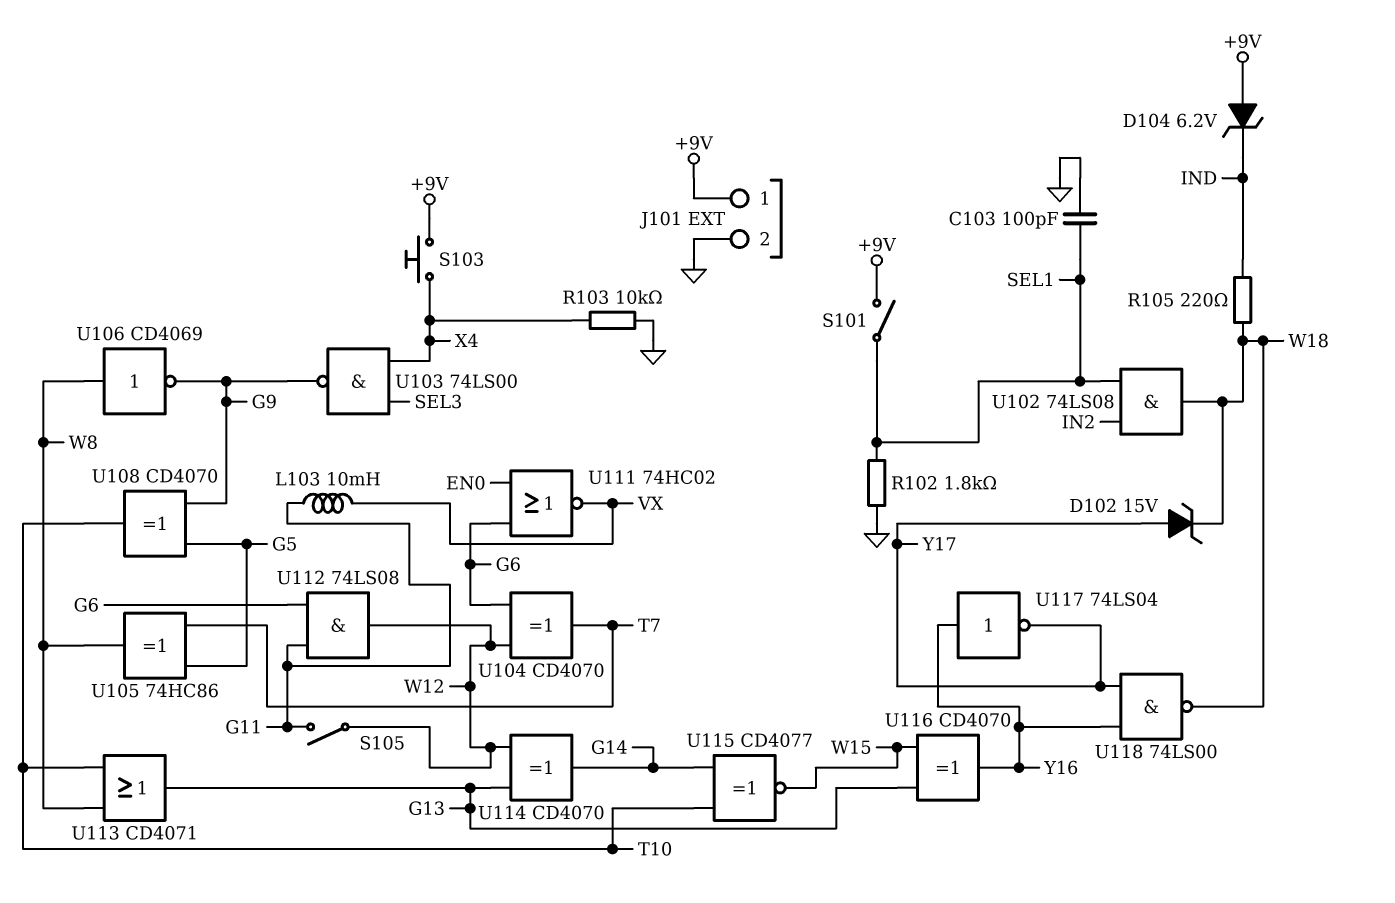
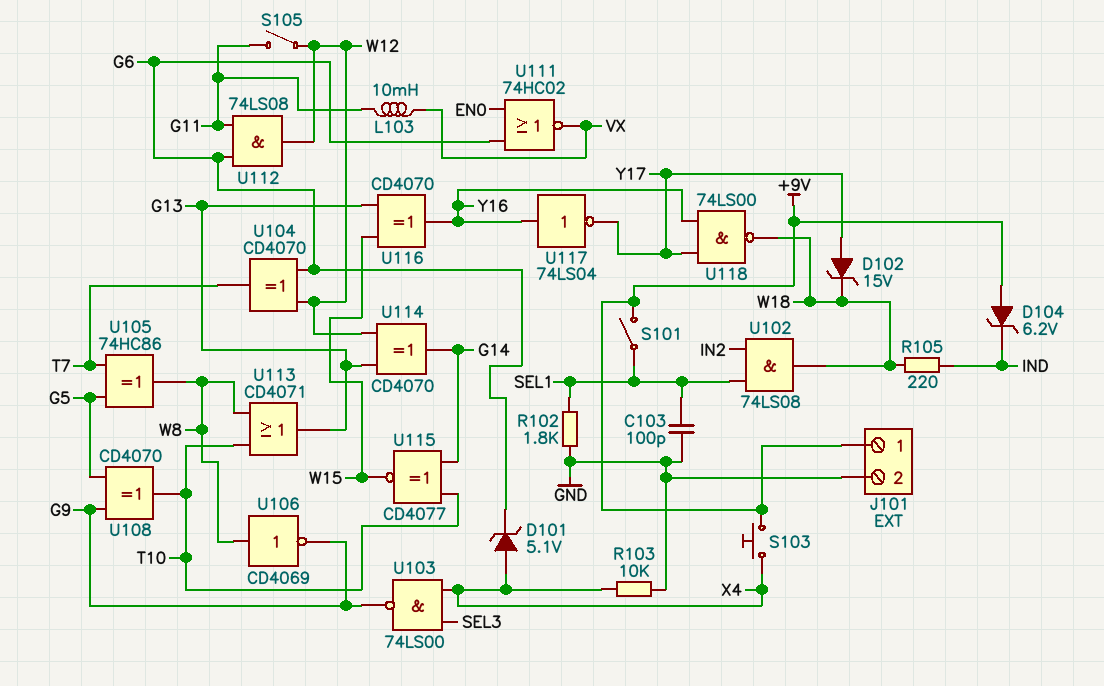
D101: none -> zener 5.1V (A X4, K G6)

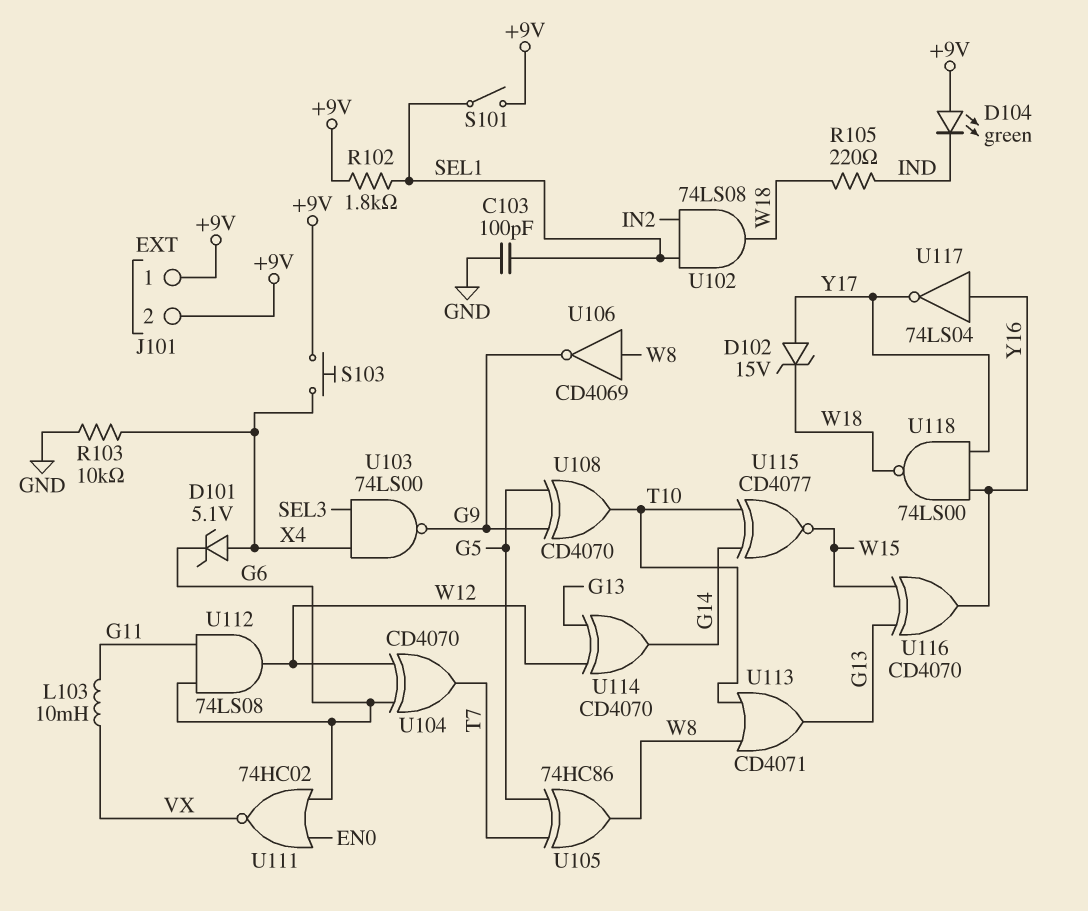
D104: zener 6.2V (A +9V, K IND) -> LED green (A +9V, K IND)
J101 pin 2: GND -> +9V
R102: 1.8k (GND, SEL1) -> 1.8k (+9V, SEL1)
S105: switch (G11, W12) -> none

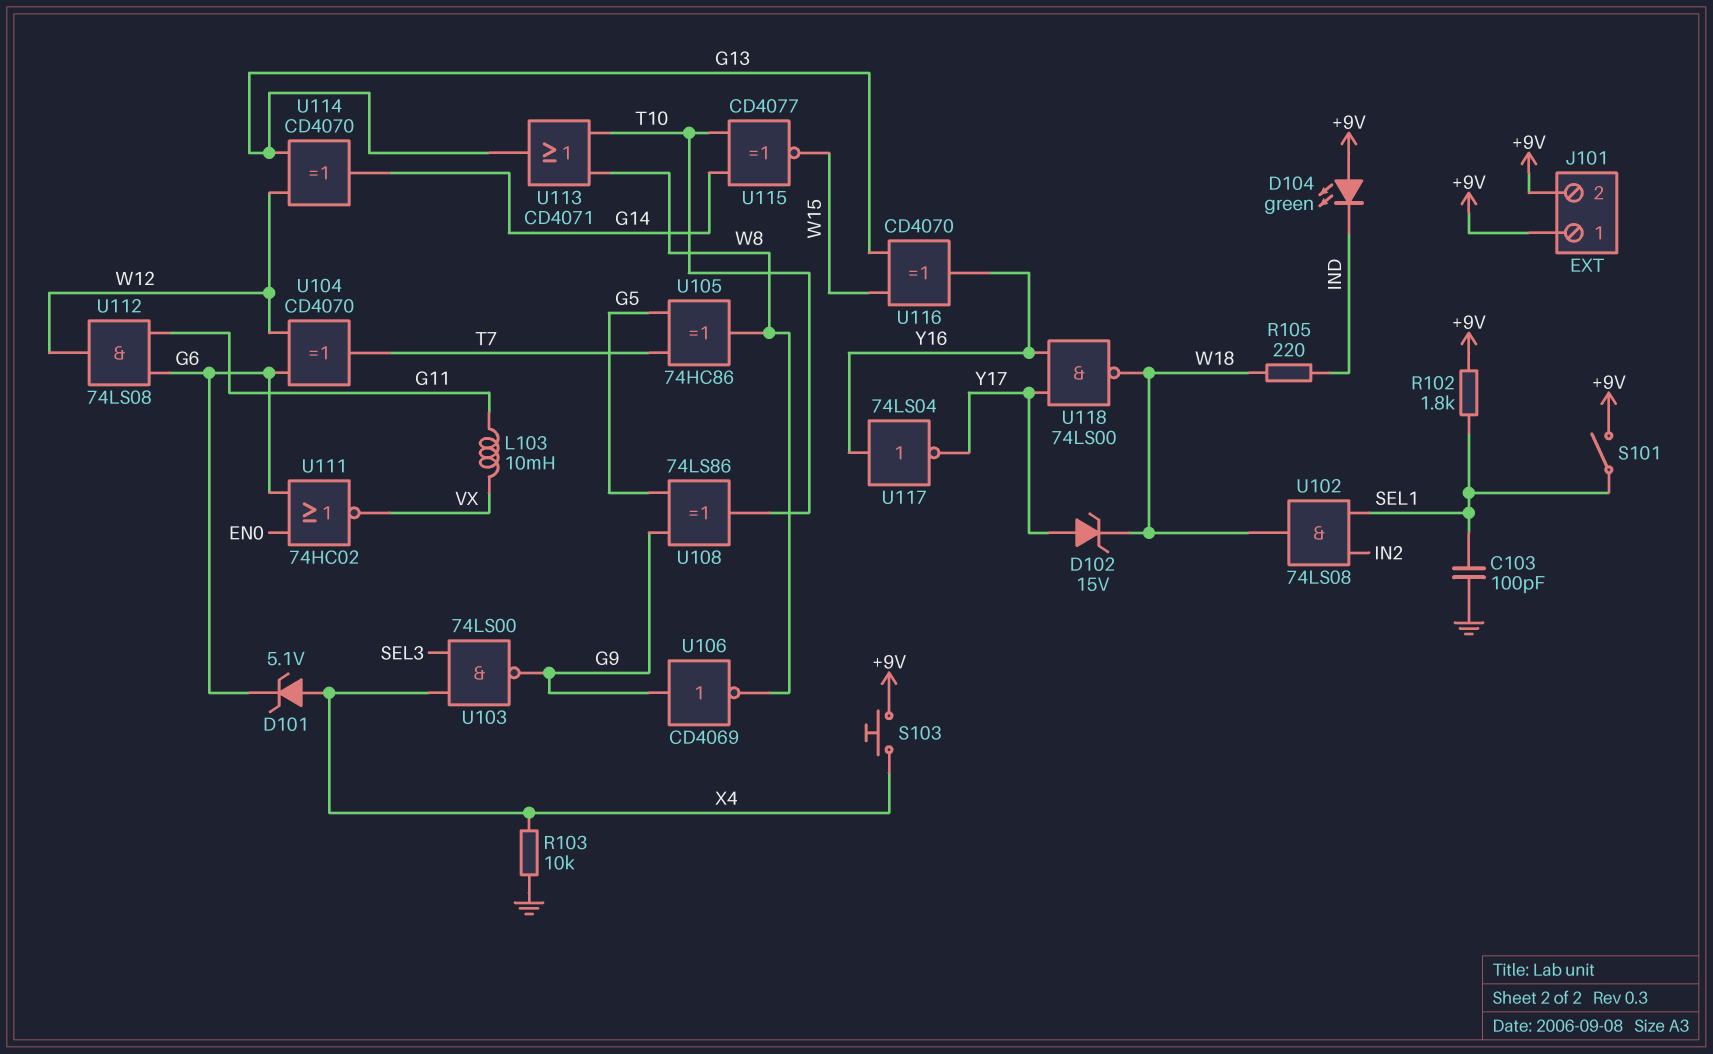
U106: NOT CD4069 (in W8, out G9) -> NOT CD4069 (in G9, out W8)
U108: XOR CD4070 (in G5, in G9, out T10) -> XOR 74LS86 (in G5, in G9, out T10)

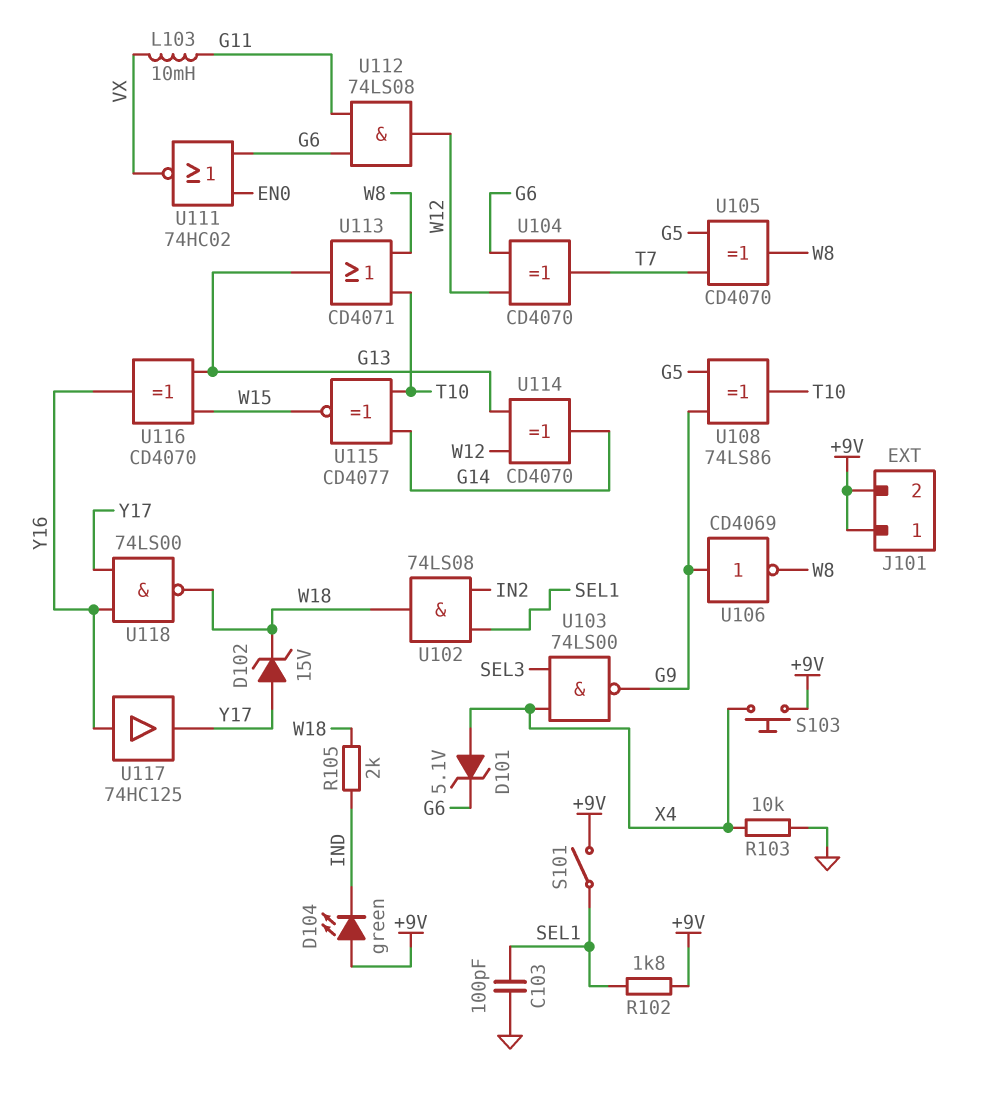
R105: 220 (IND, W18) -> 2k (IND, W18)
U105: XOR 74HC86 (in G5, in T7, out W8) -> XOR CD4070 (in G5, in T7, out W8)
U117: NOT 74LS04 (in Y16, out Y17) -> buffer 74HC125 (in Y16, out Y17)

